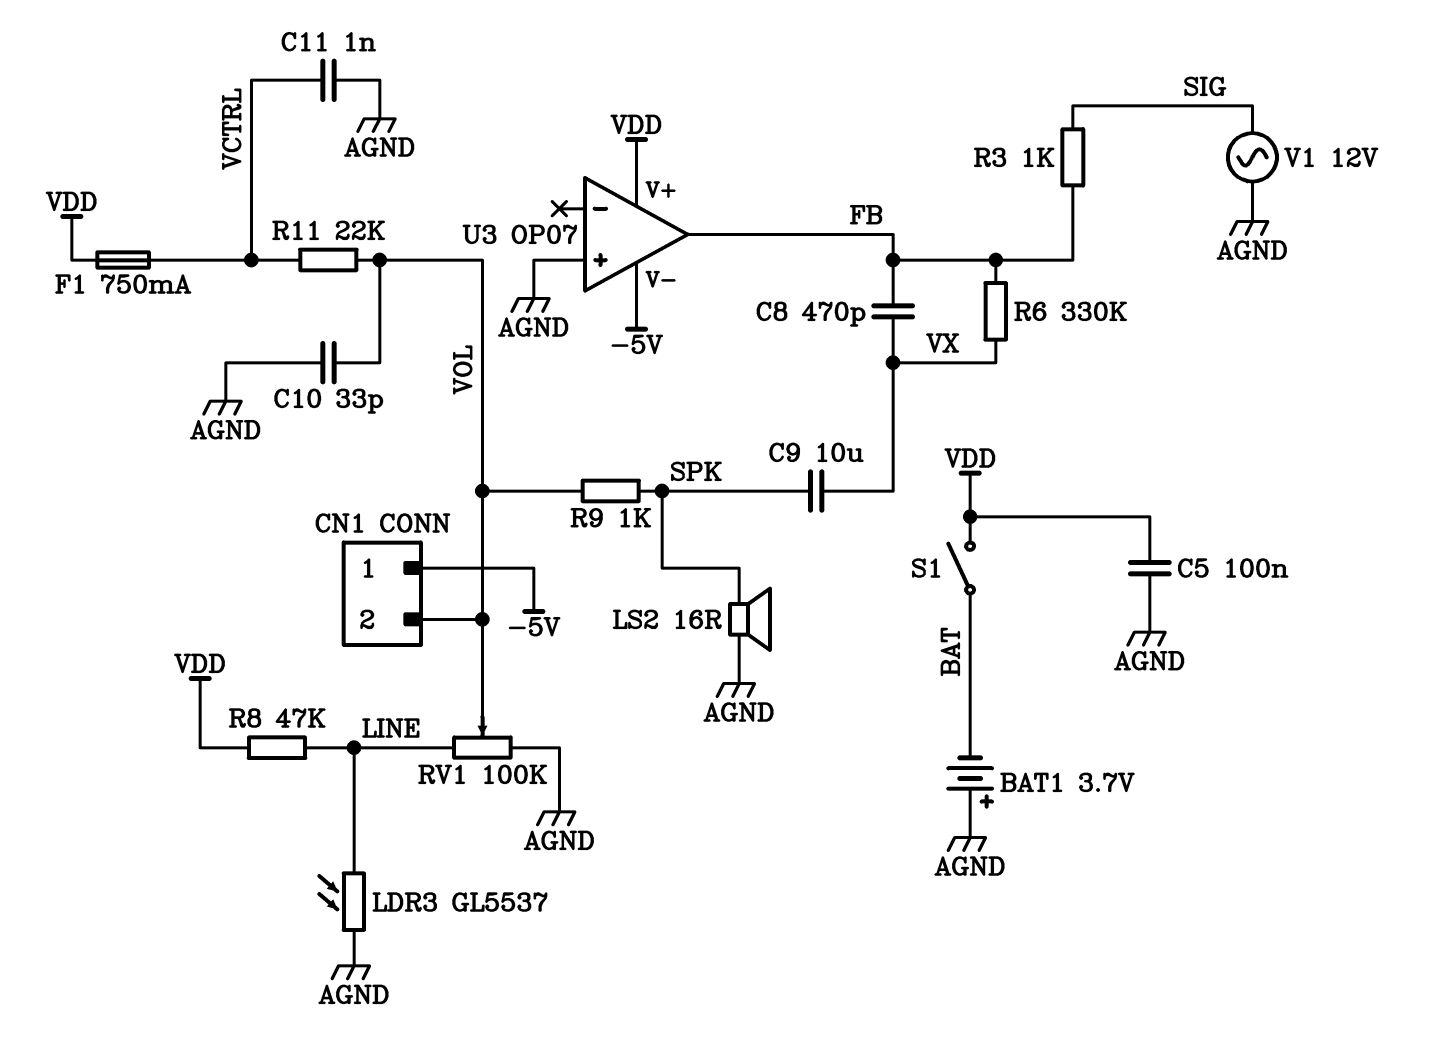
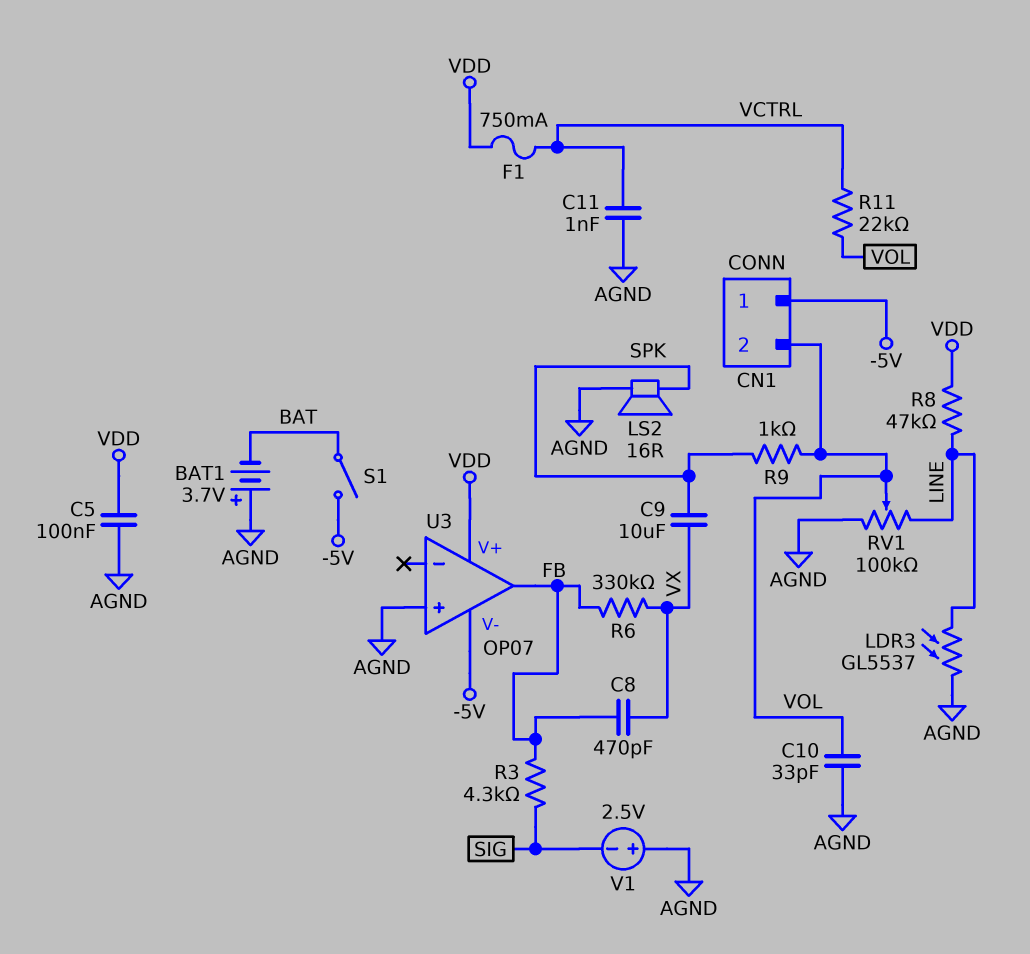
R3: 1k (FB, SIG) -> 4.3k (FB, SIG)
S1: switch (BAT, VDD) -> switch (-5V, BAT)
V1: AC 12V (AGND, SIG) -> 2.5V (plus AGND, minus SIG)

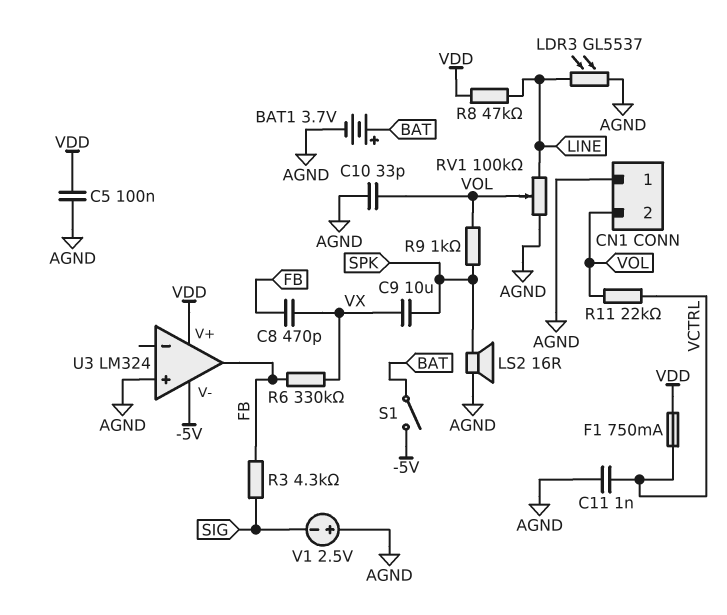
BAT1: 3.7V (plus AGND, minus BAT) -> 3.7V (plus BAT, minus AGND)
CN1 pin 1: -5V -> AGND
U3: OP07 -> LM324

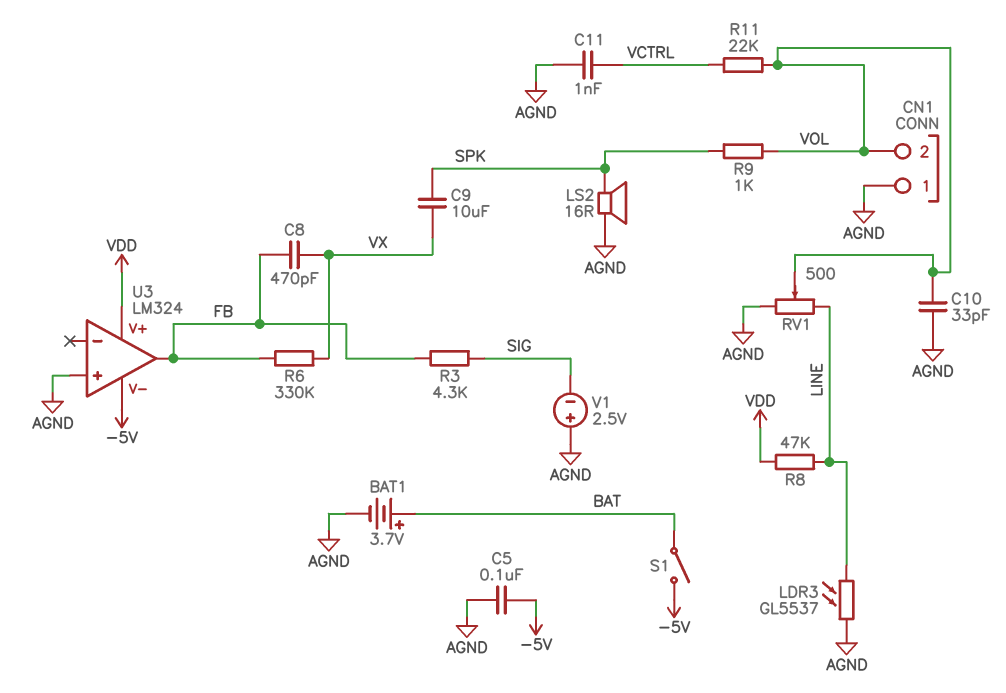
C5: 100nF (AGND, VDD) -> 100nF (-5V, AGND)
F1: 750mA (VCTRL, VDD) -> none
RV1: 100k (AGND, LINE, wiper VOL) -> 500 (AGND, LINE, wiper VOL)

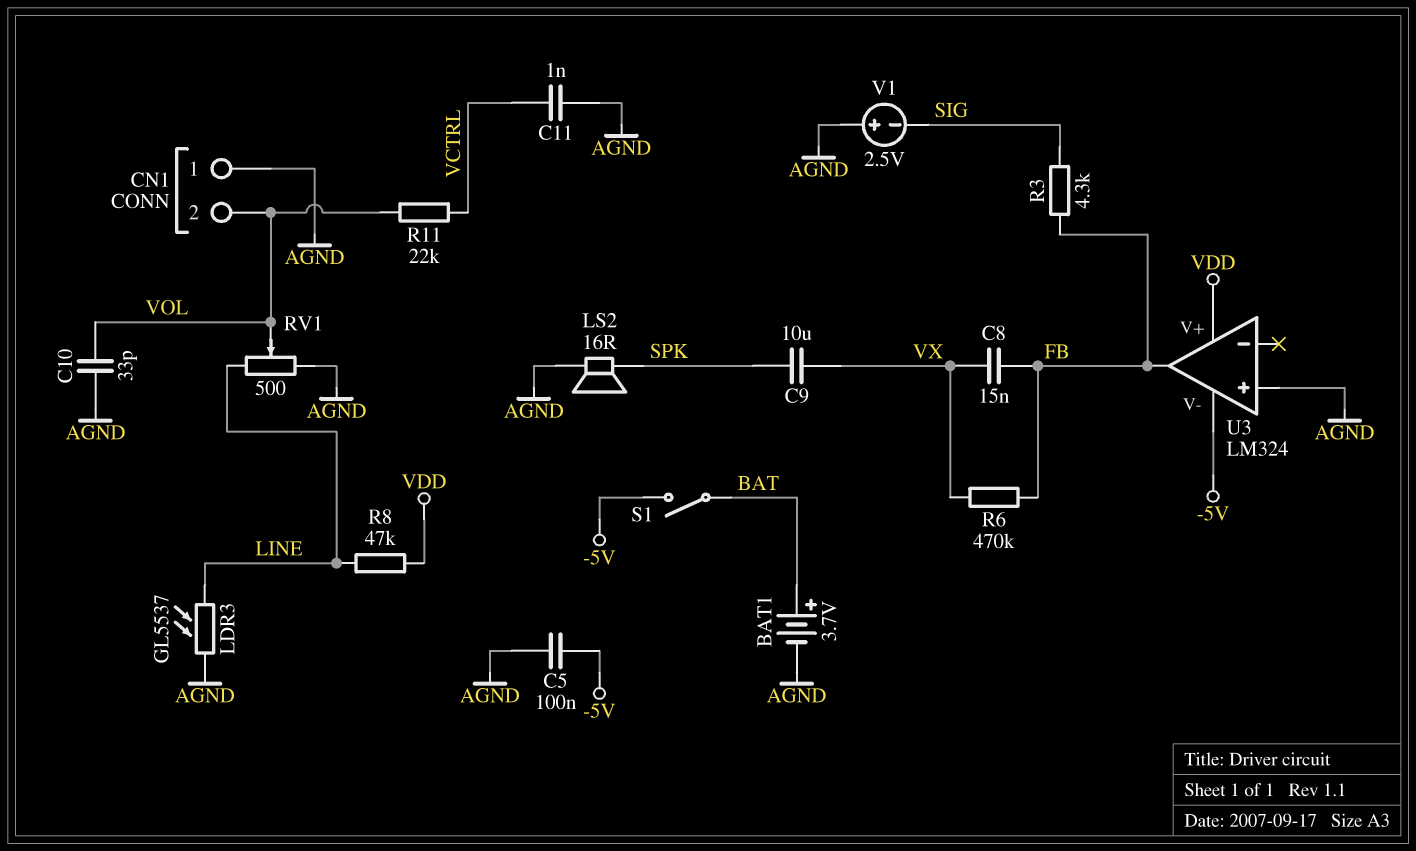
C8: 470pF (FB, VX) -> 15nF (FB, VX)
R6: 330k (FB, VX) -> 470k (FB, VX)
R9: 1k (SPK, VOL) -> none

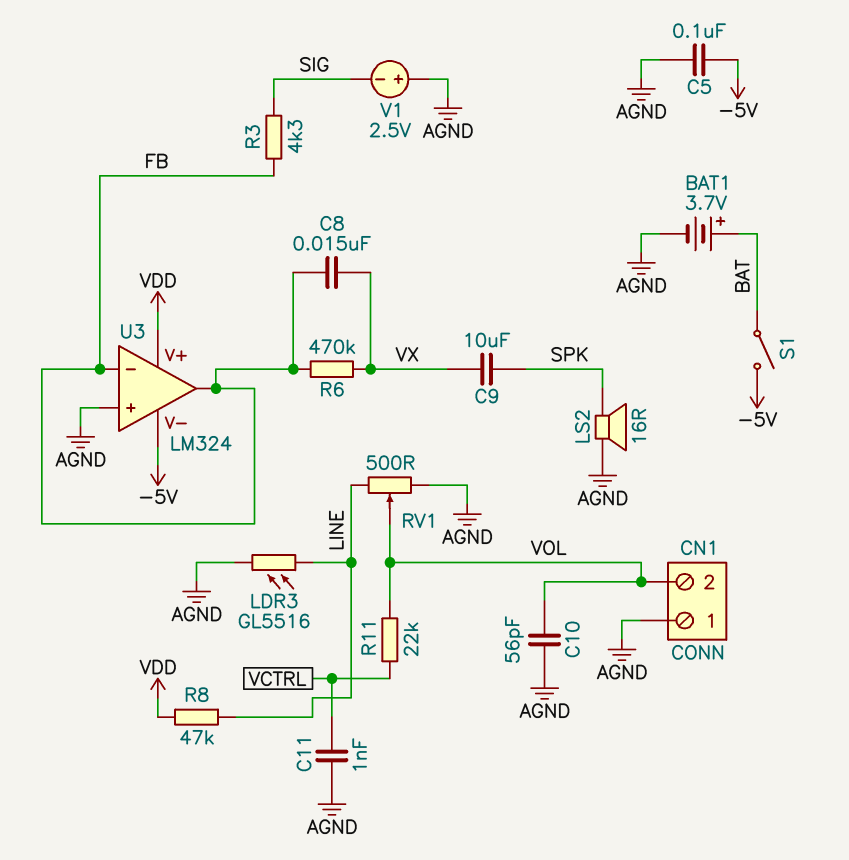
C10: 33pF (AGND, VOL) -> 56pF (AGND, VOL)
LDR3: GL5537 (AGND, LINE) -> GL5516 (AGND, LINE)
U3 pin in-: none -> FB

